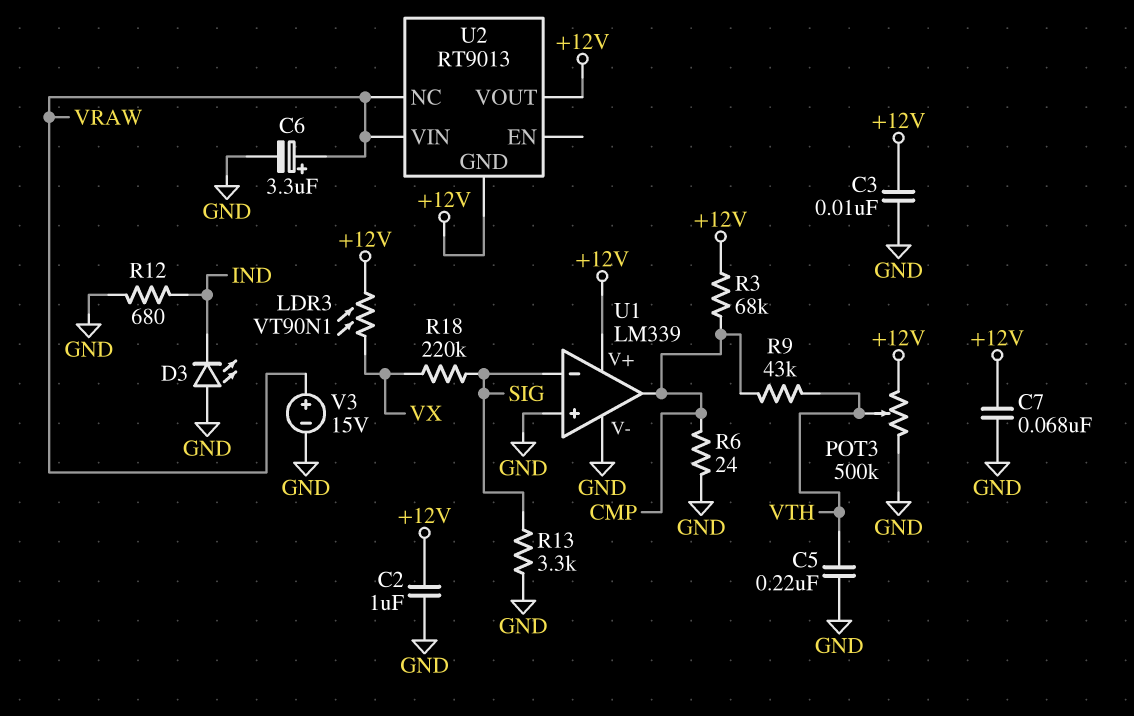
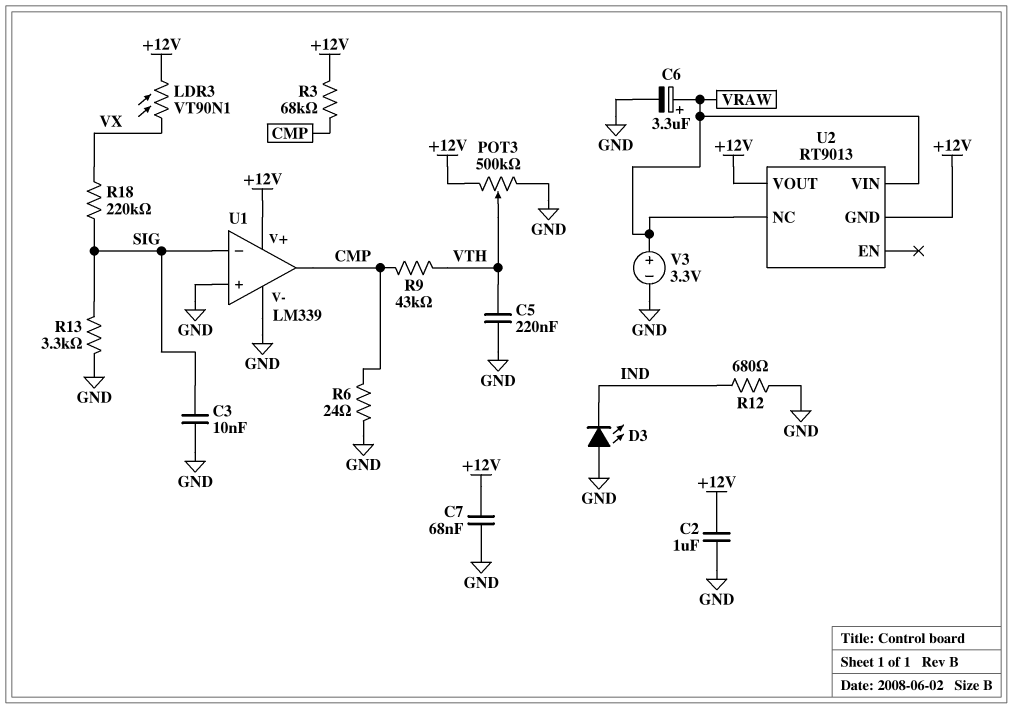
C3: 10nF (+12V, GND) -> 10nF (GND, SIG)
V3: 15V (plus VRAW, minus GND) -> 3.3V (plus VRAW, minus GND)

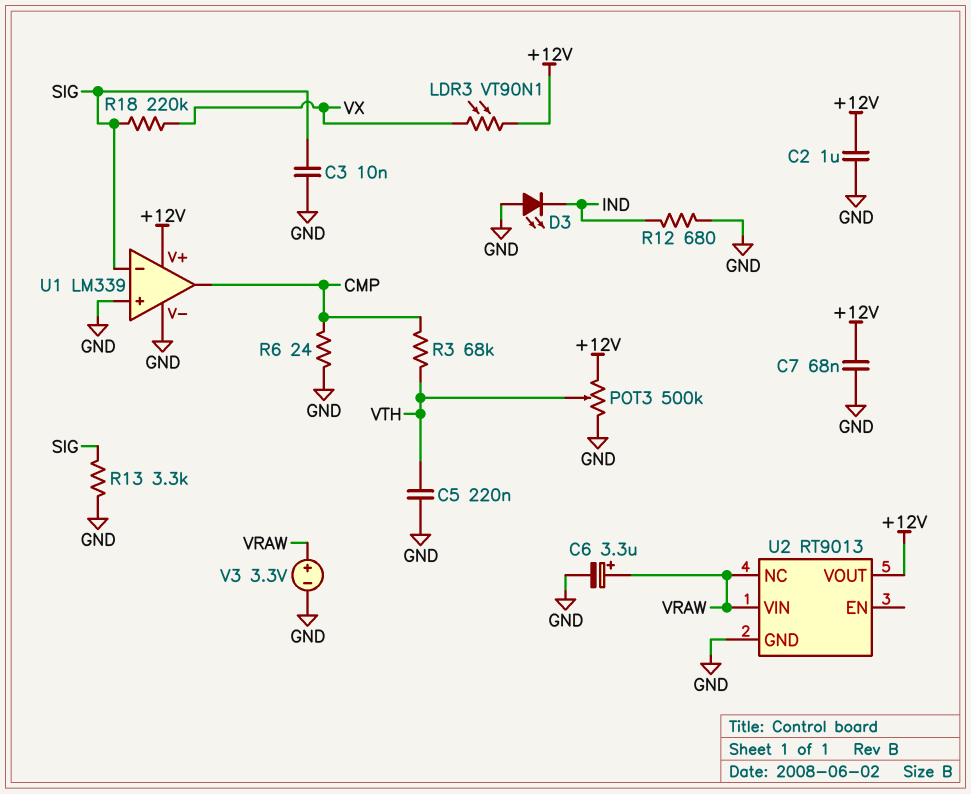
R3: 68k (+12V, CMP) -> 68k (CMP, VTH)
R9: 43k (CMP, VTH) -> none
U2 pin GND: +12V -> GND

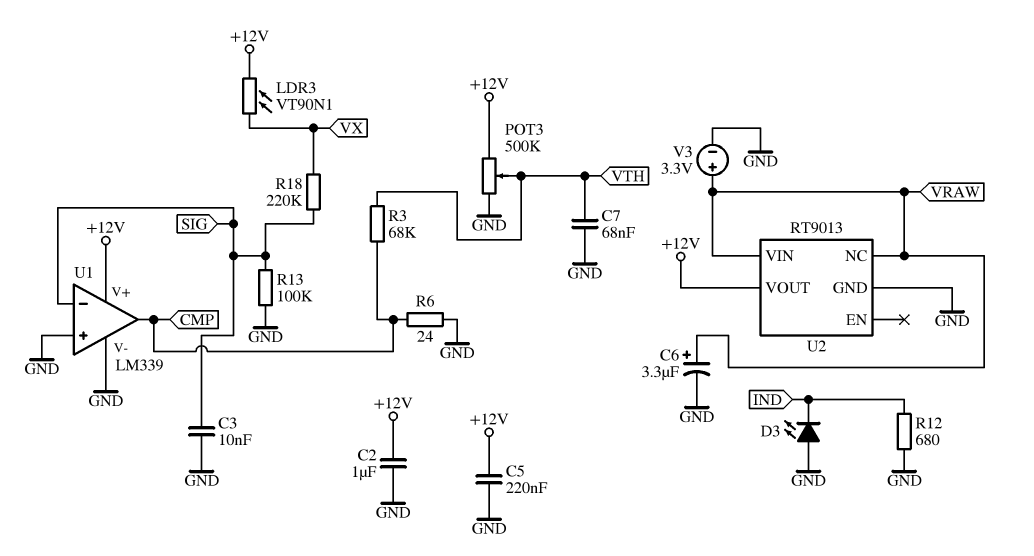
C5: 220nF (GND, VTH) -> 220nF (+12V, GND)
C7: 68nF (+12V, GND) -> 68nF (GND, VTH)
R13: 3.3k (GND, SIG) -> 100k (GND, SIG)

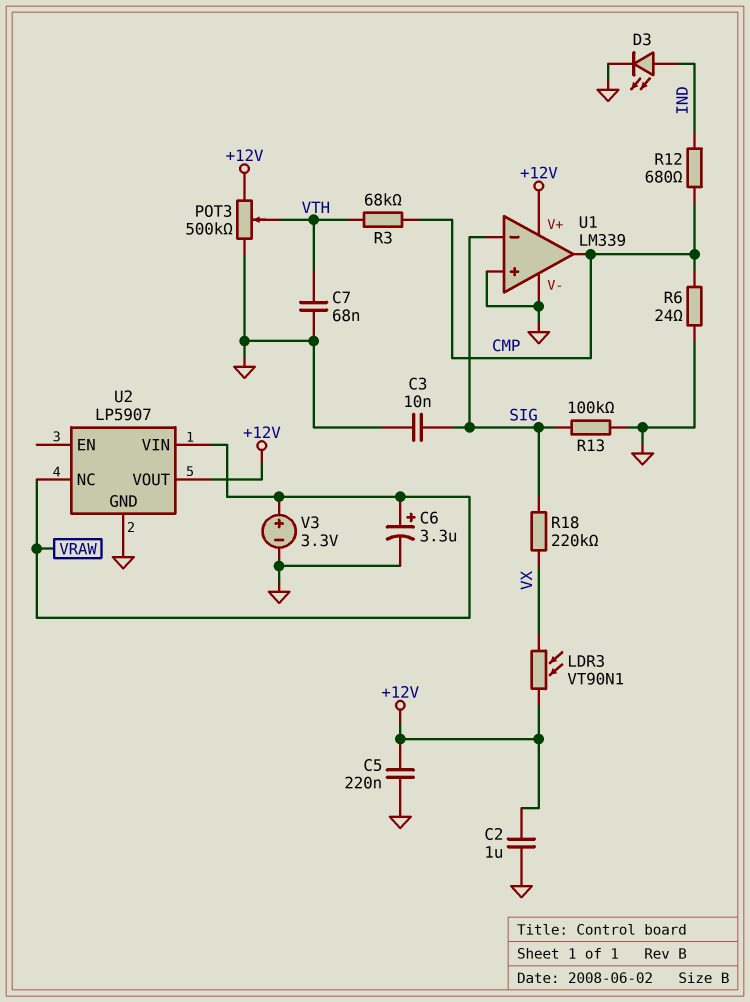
D3: LED (A GND, K IND) -> LED (A IND, K GND)
R12: 680 (GND, IND) -> 680 (CMP, IND)
U2: RT9013 -> LP5907

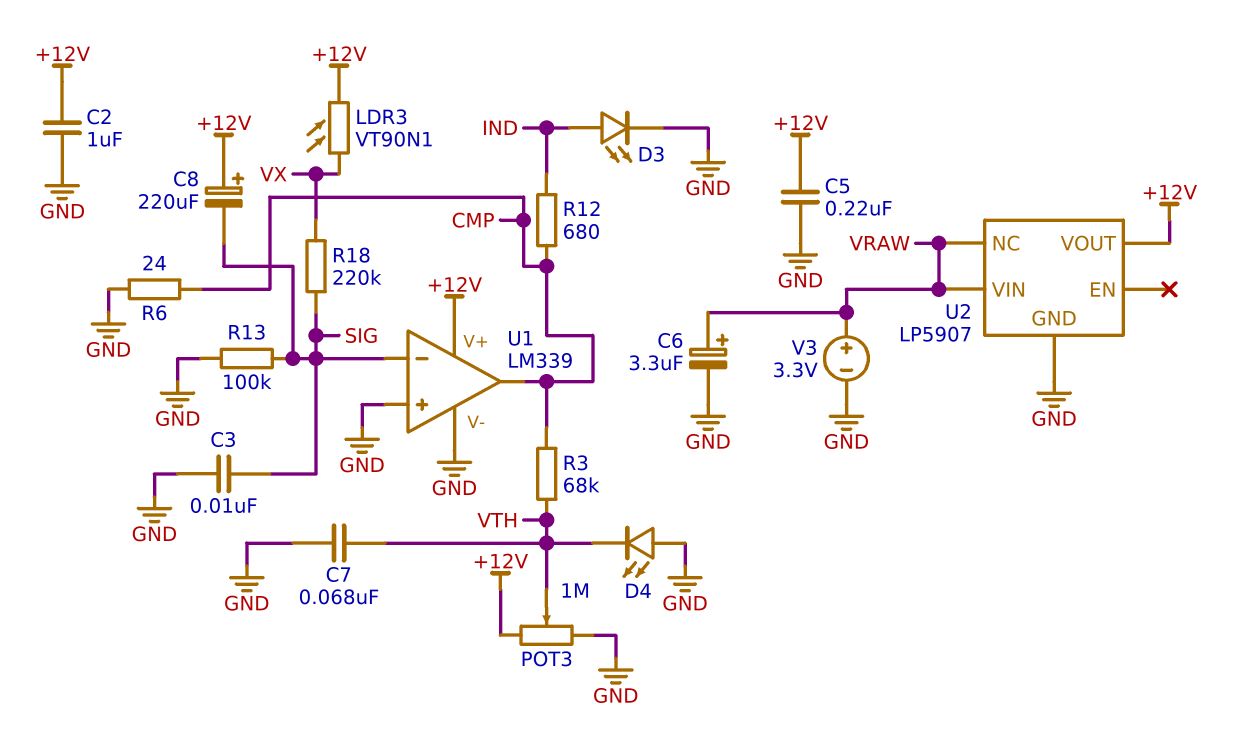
C8: none -> 220uF (plus +12V, minus SIG)
D4: none -> LED (A GND, K VTH)
POT3: 500k (+12V, GND, wiper VTH) -> 1M (+12V, GND, wiper VTH)

